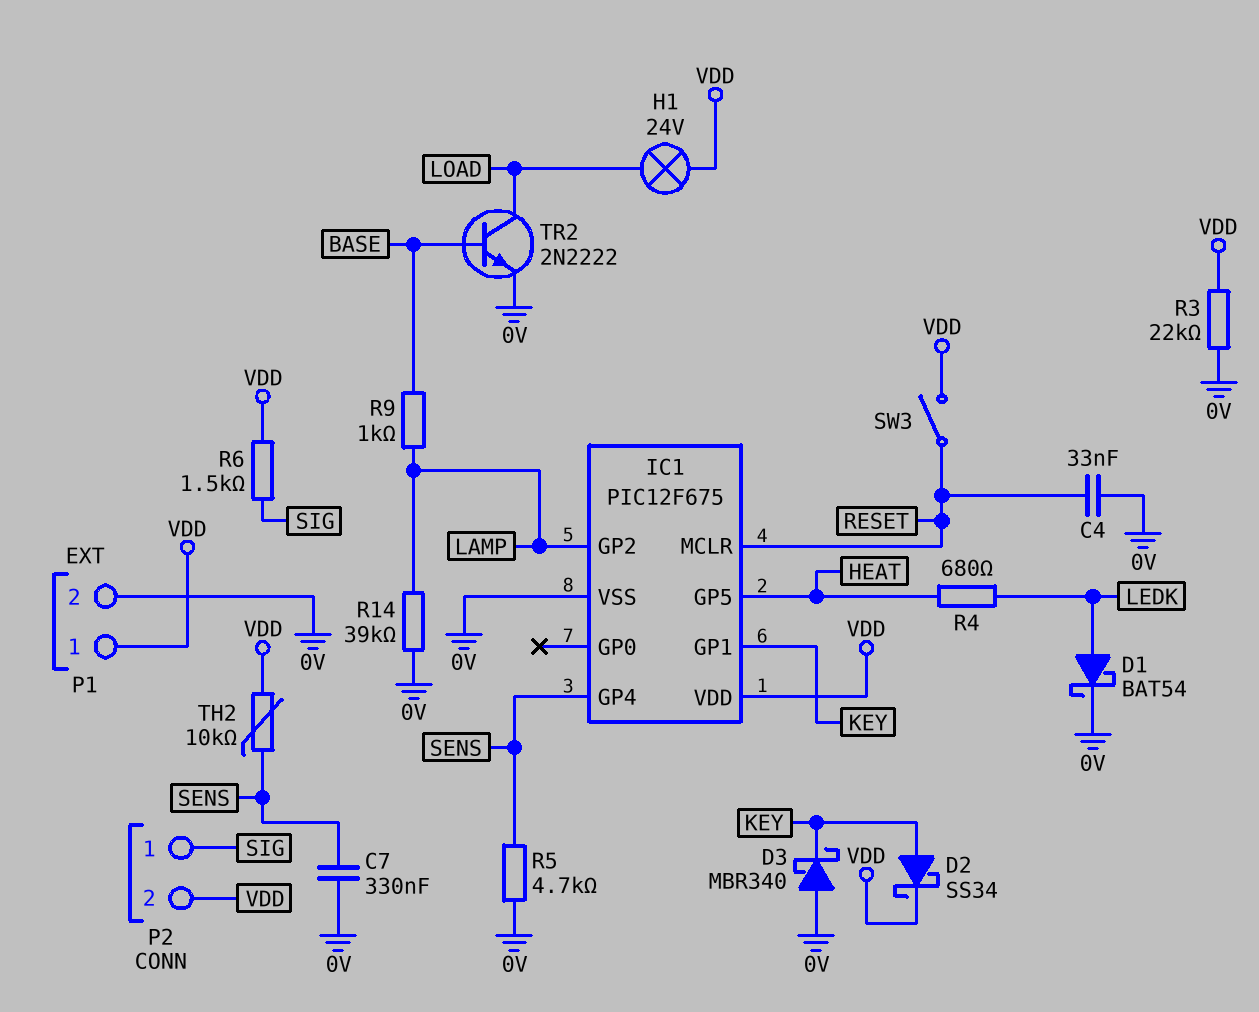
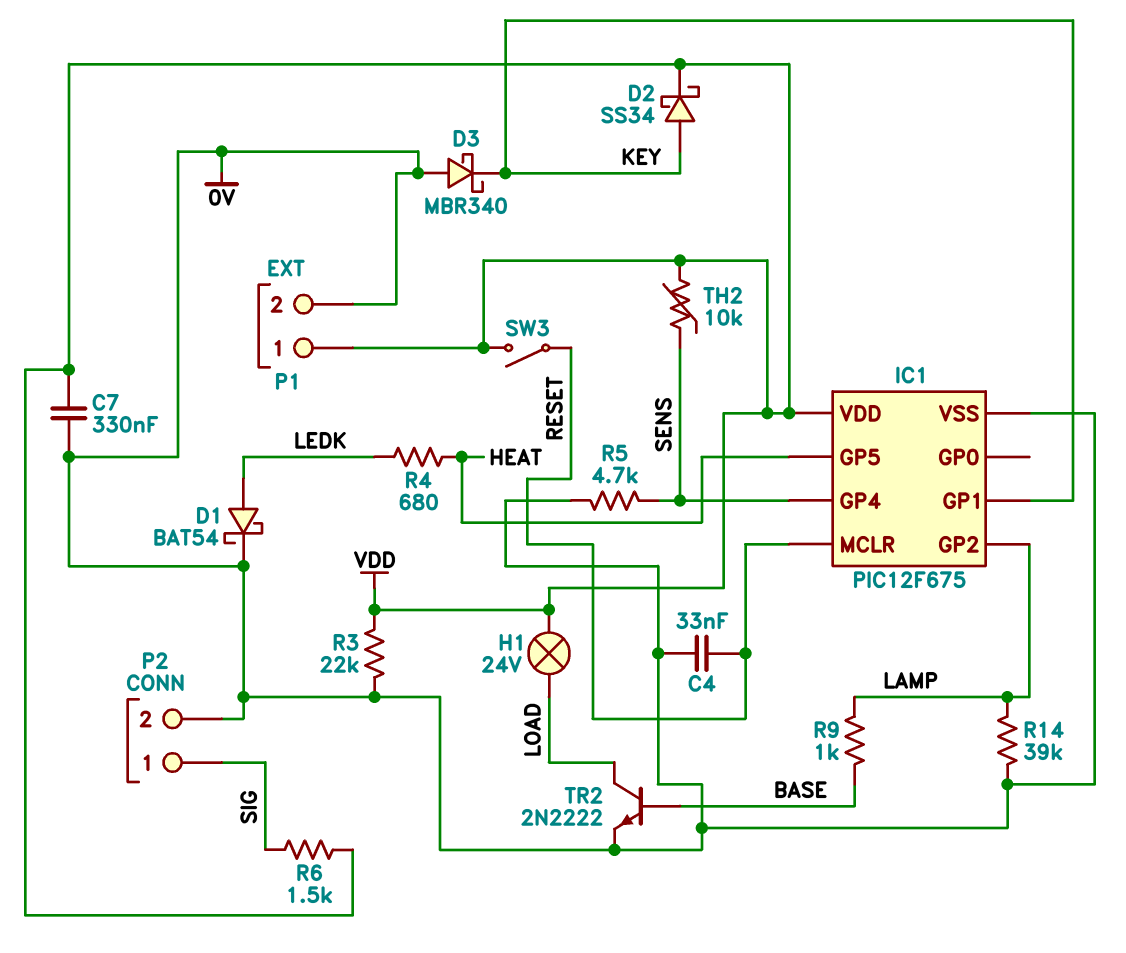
C7: 330nF (0V, SENS) -> 330nF (0V, VDD)
P2 pin 2: VDD -> 0V

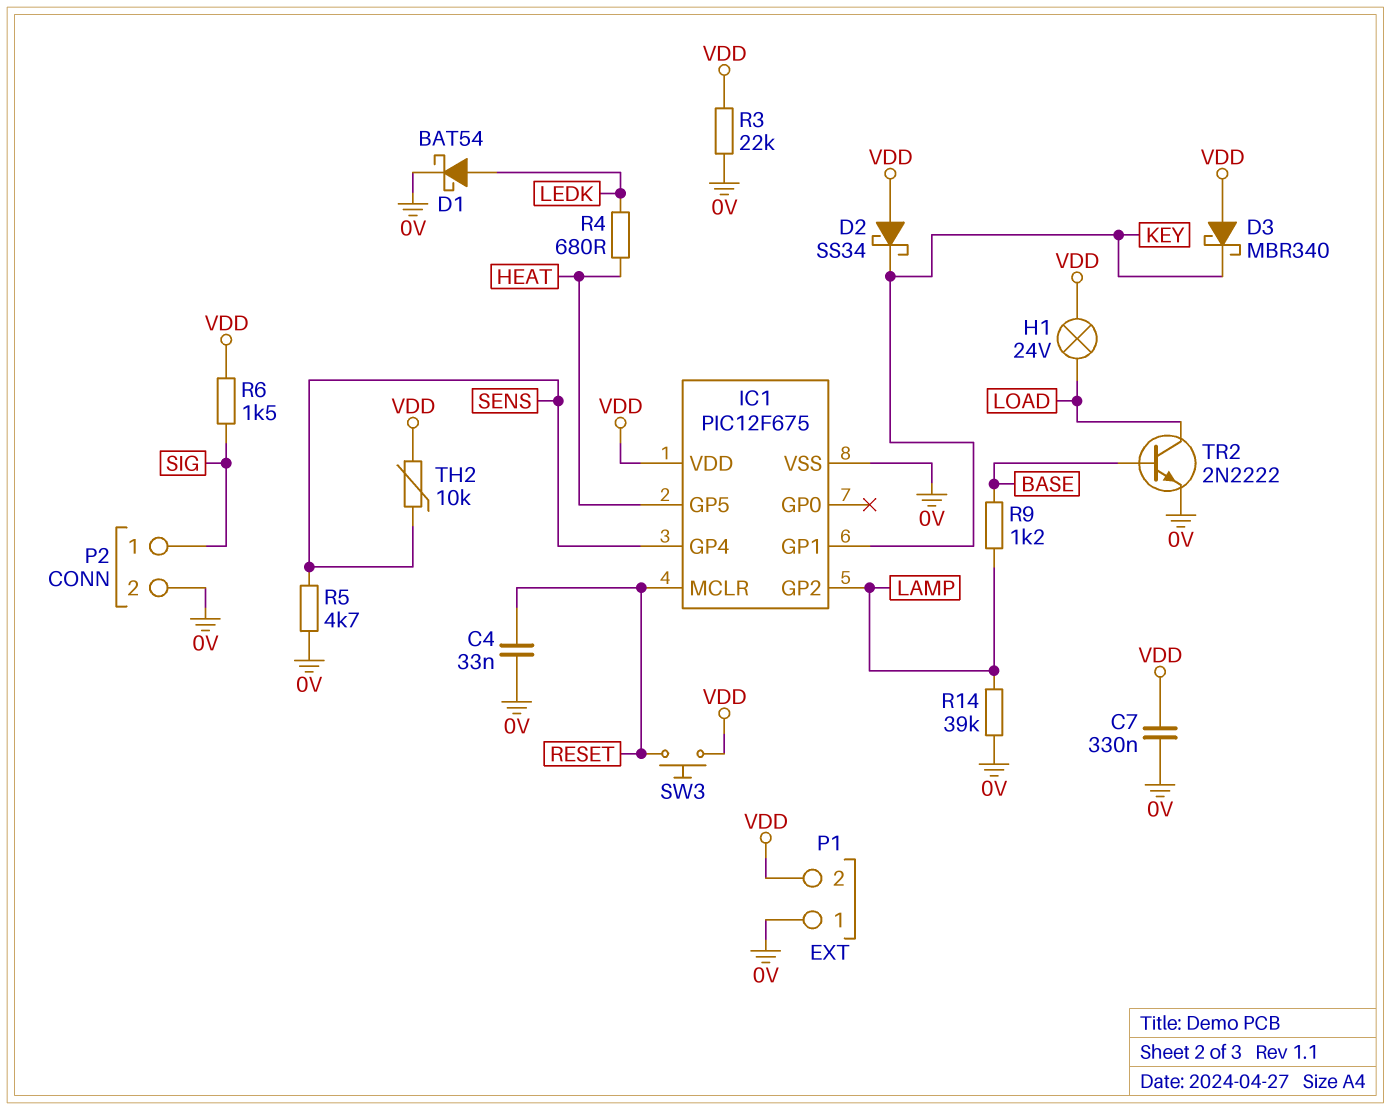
D2: schottky SS34 (A KEY, K VDD) -> schottky SS34 (A VDD, K KEY)
D3: schottky MBR340 (A 0V, K KEY) -> schottky MBR340 (A VDD, K KEY)
P1 pin 1: VDD -> 0V
P1 pin 2: 0V -> VDD
R9: 1k (BASE, LAMP) -> 1.2k (BASE, LAMP)
SW3: switch (RESET, VDD) -> button (RESET, VDD)

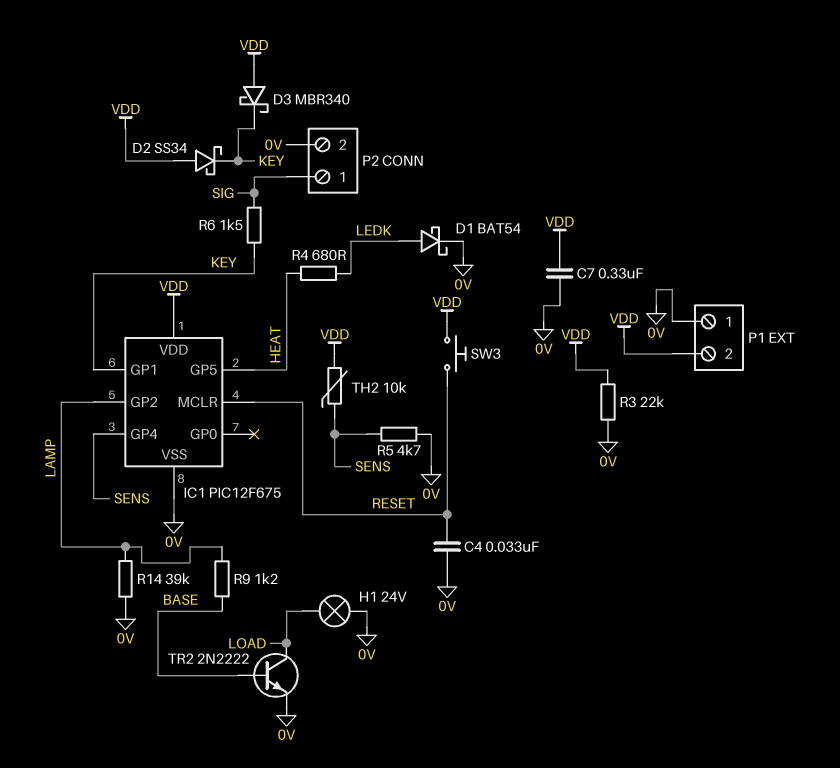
H1: lamp 24V (LOAD, VDD) -> lamp 24V (0V, LOAD)
R6: 1.5k (SIG, VDD) -> 1.5k (KEY, SIG)

